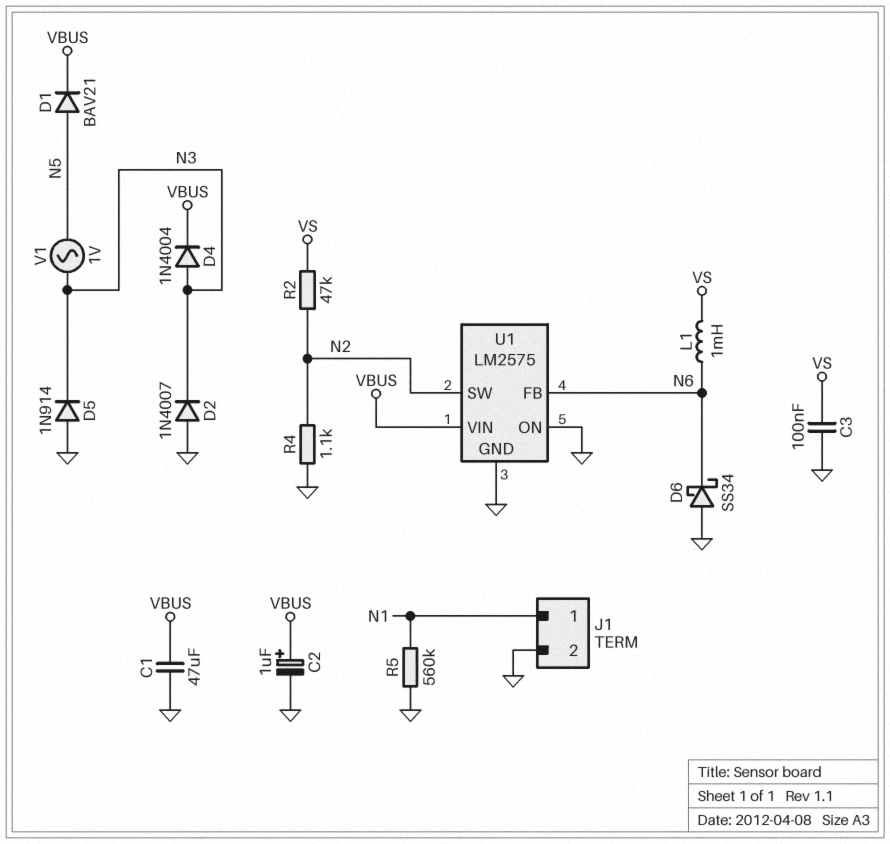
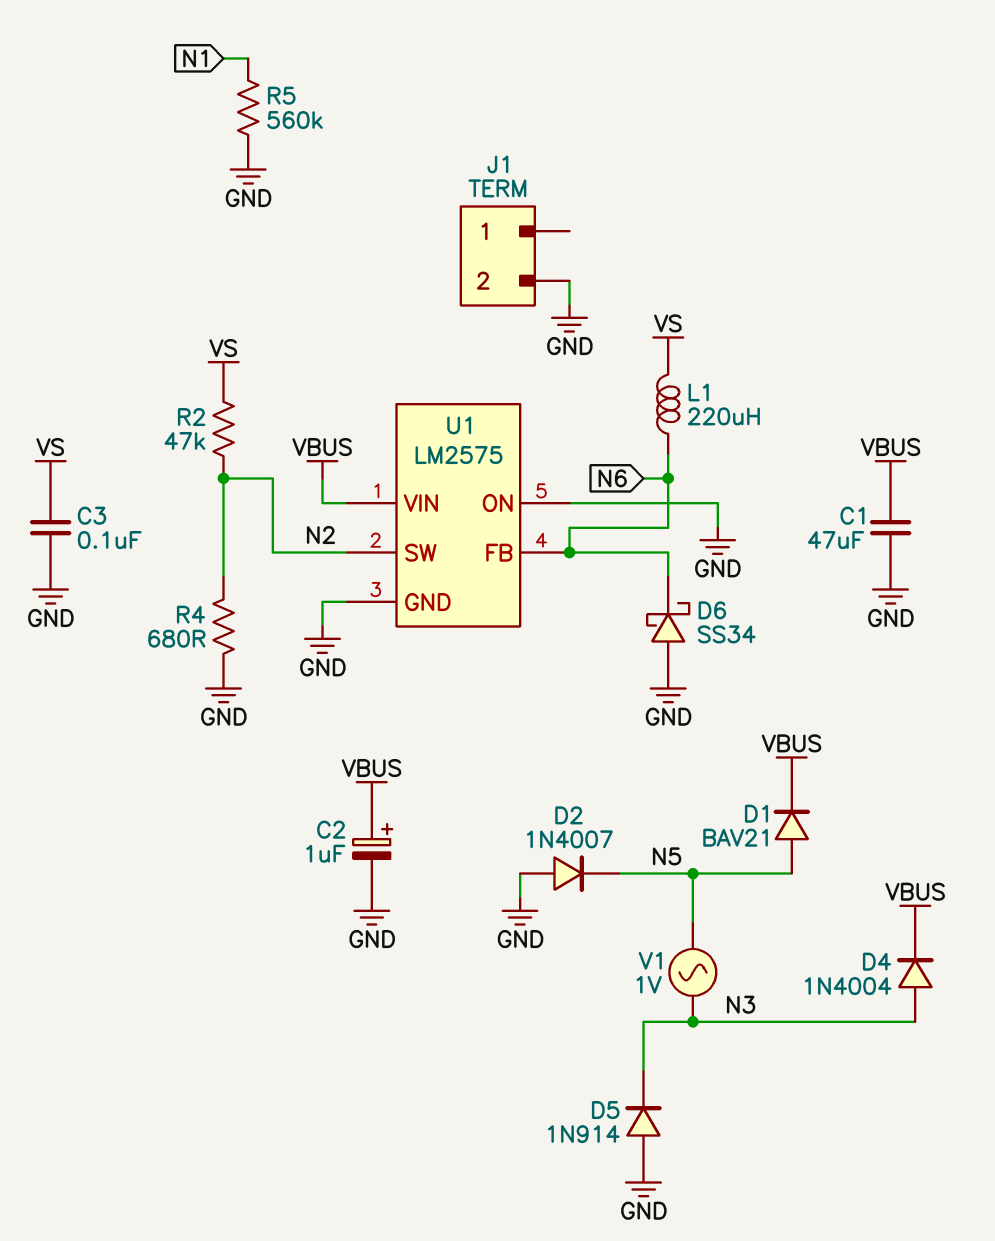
D2: diode 1N4007 (A GND, K N3) -> diode 1N4007 (A GND, K N5)
J1 pin 1: N1 -> none
L1: 1mH (N6, VS) -> 220uH (N6, VS)
R4: 1.1k (GND, N2) -> 680 (GND, N2)

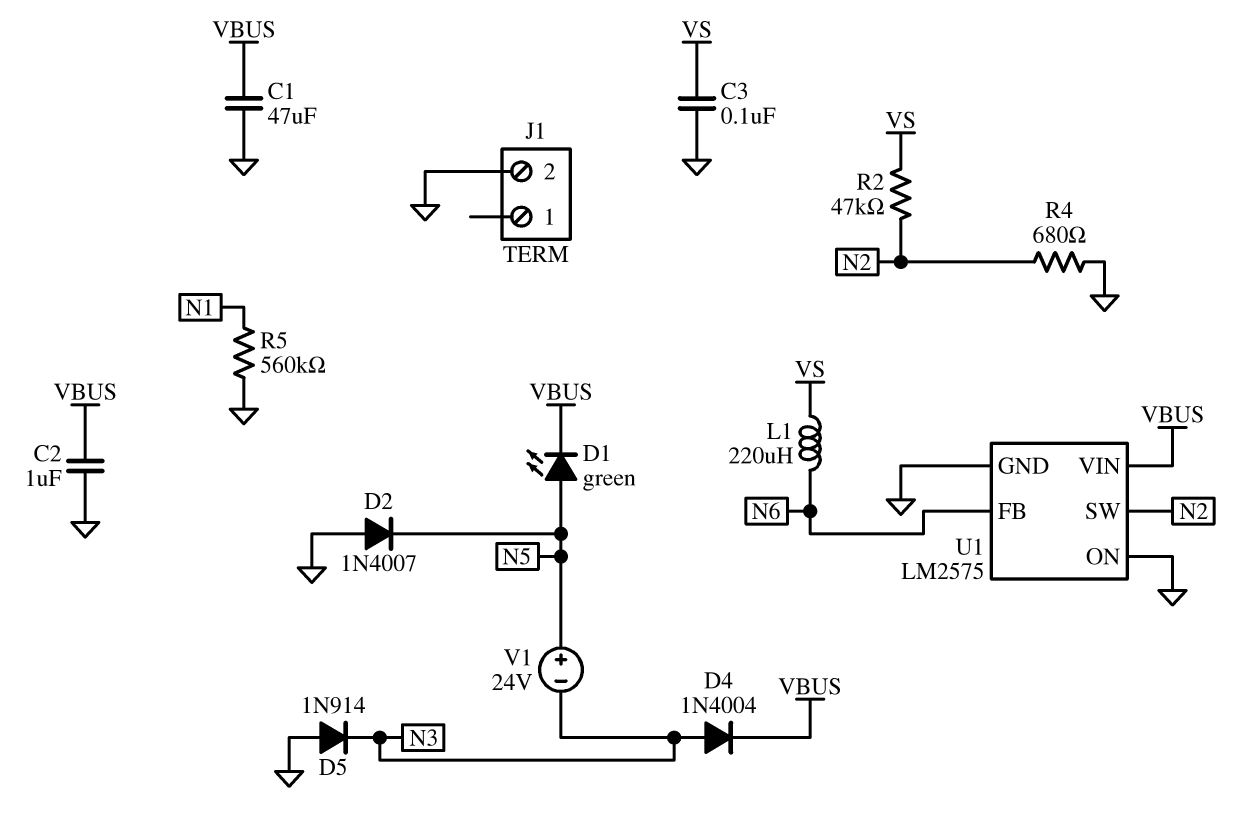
C2: 1uF (plus VBUS, minus GND) -> 1uF (GND, VBUS)
D1: diode BAV21 (A N5, K VBUS) -> LED green (A N5, K VBUS)
D6: schottky SS34 (A GND, K N6) -> none
V1: AC 1V (N3, N5) -> 24V (plus N5, minus N3)

